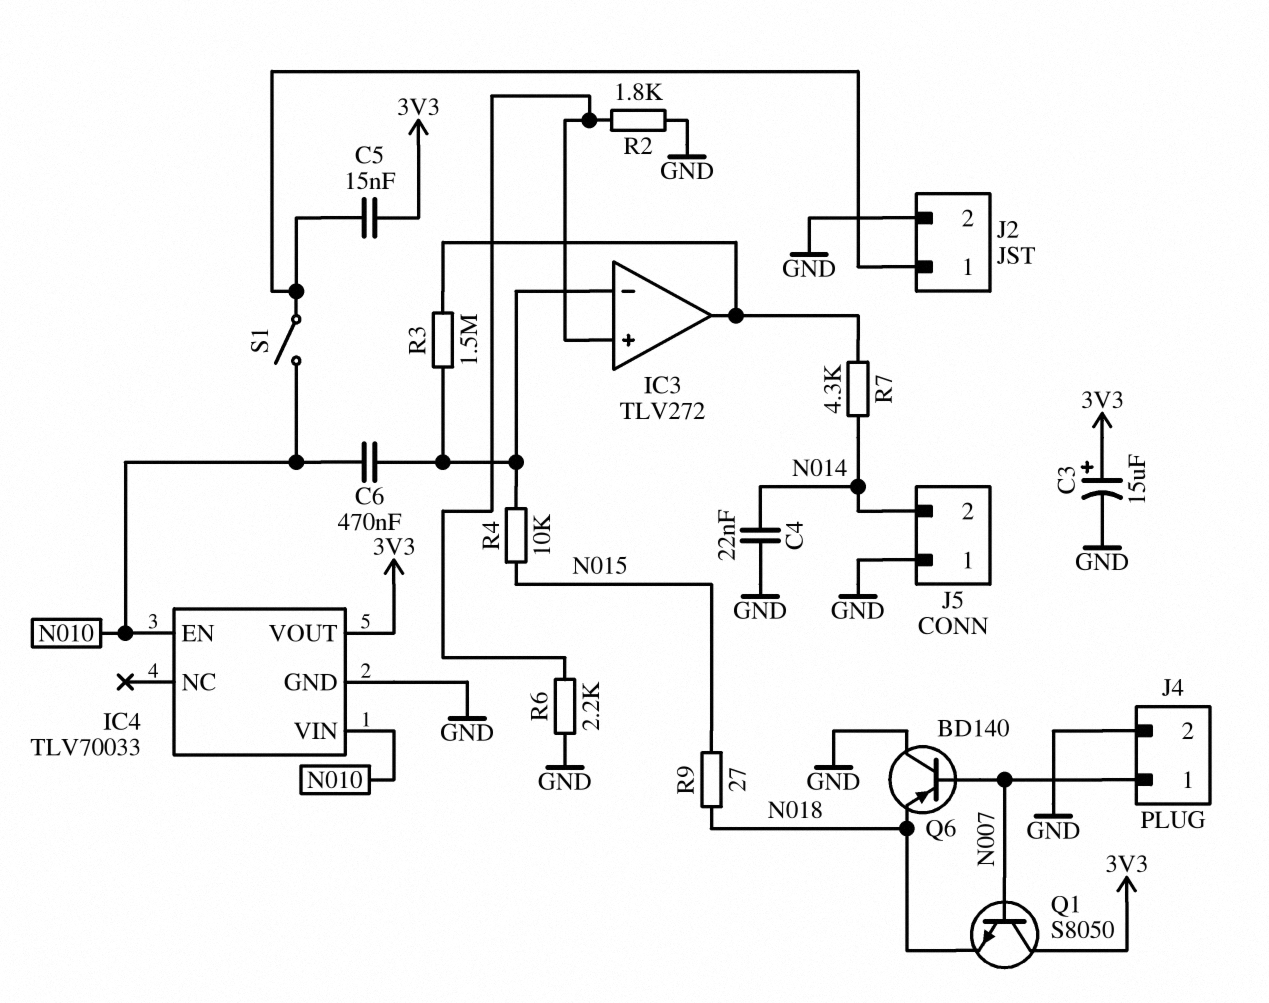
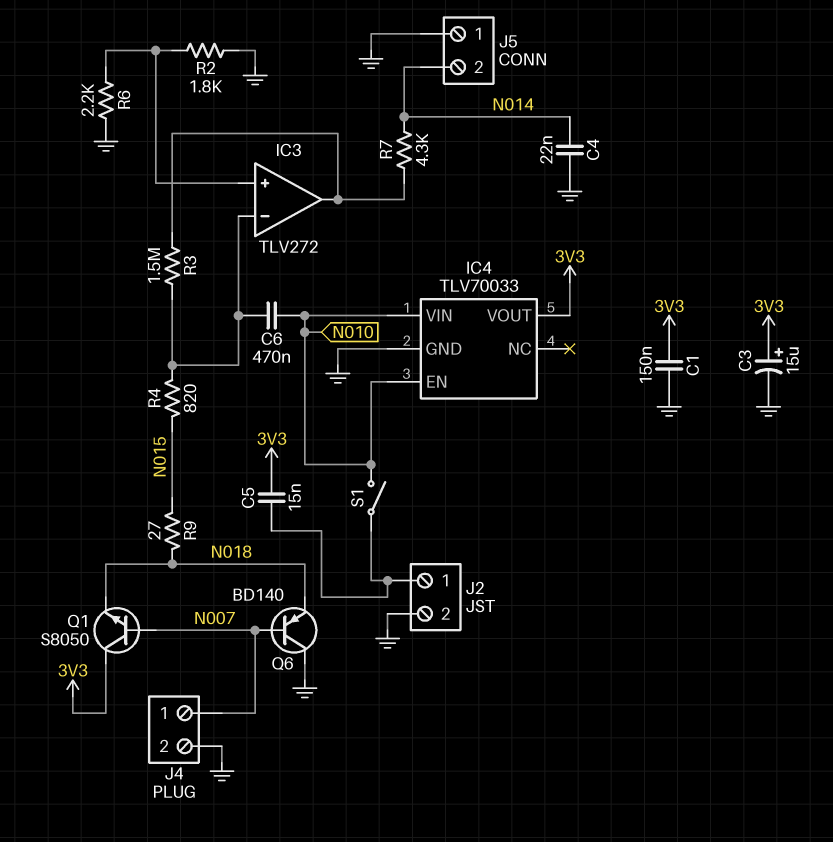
C1: none -> 150nF (3V3, GND)
R4: 10k (IC3/in-, N015) -> 820 (IC3/in-, N015)

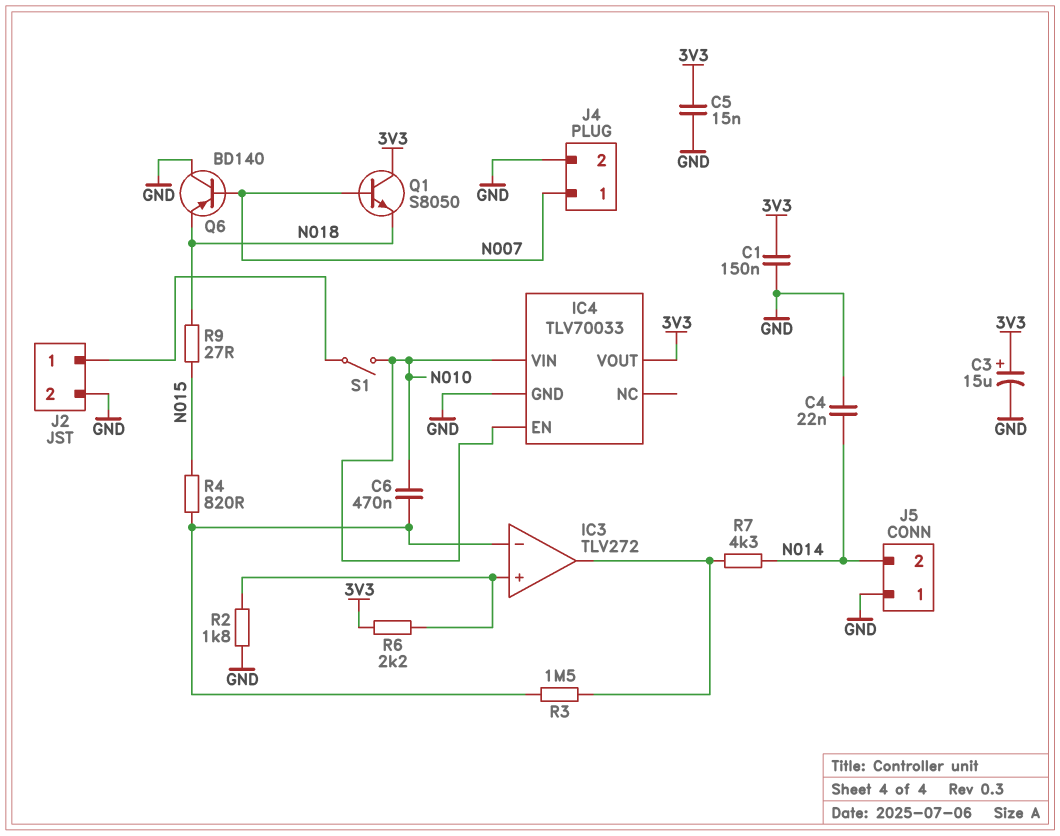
C5: 15nF (3V3, J2/1) -> 15nF (3V3, GND)
R6: 2.2k (GND, IC3/in+) -> 2.2k (3V3, IC3/in+)

